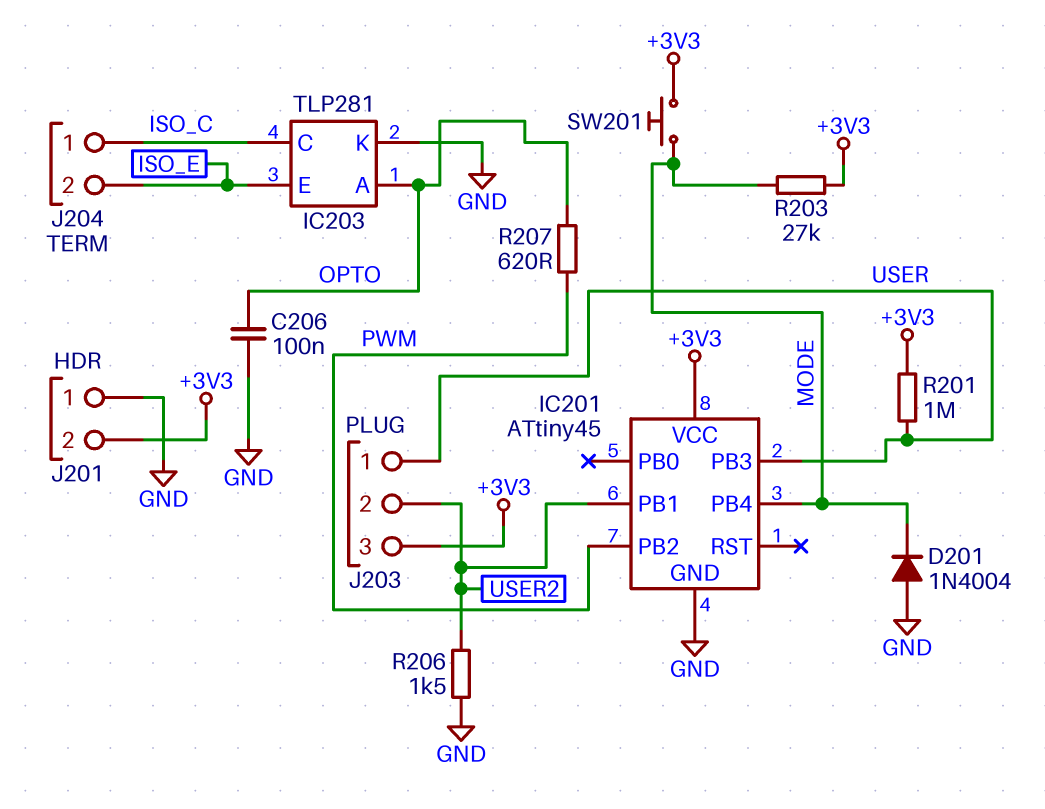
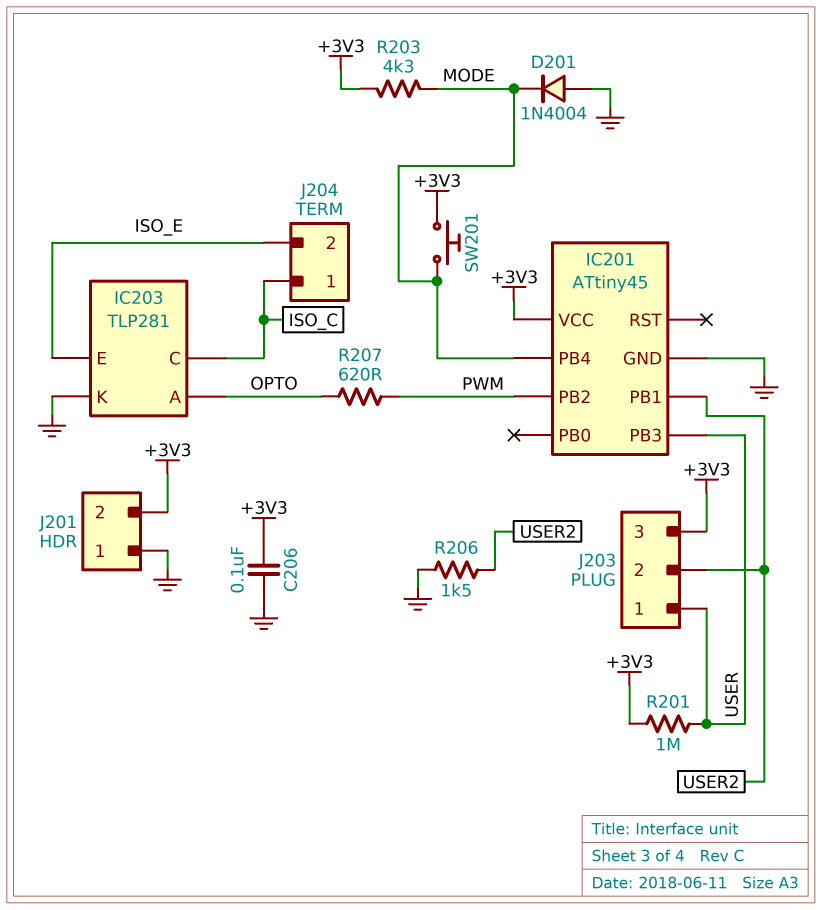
C206: 100nF (GND, OPTO) -> 100nF (+3V3, GND)
R203: 27k (+3V3, MODE) -> 4.3k (+3V3, MODE)

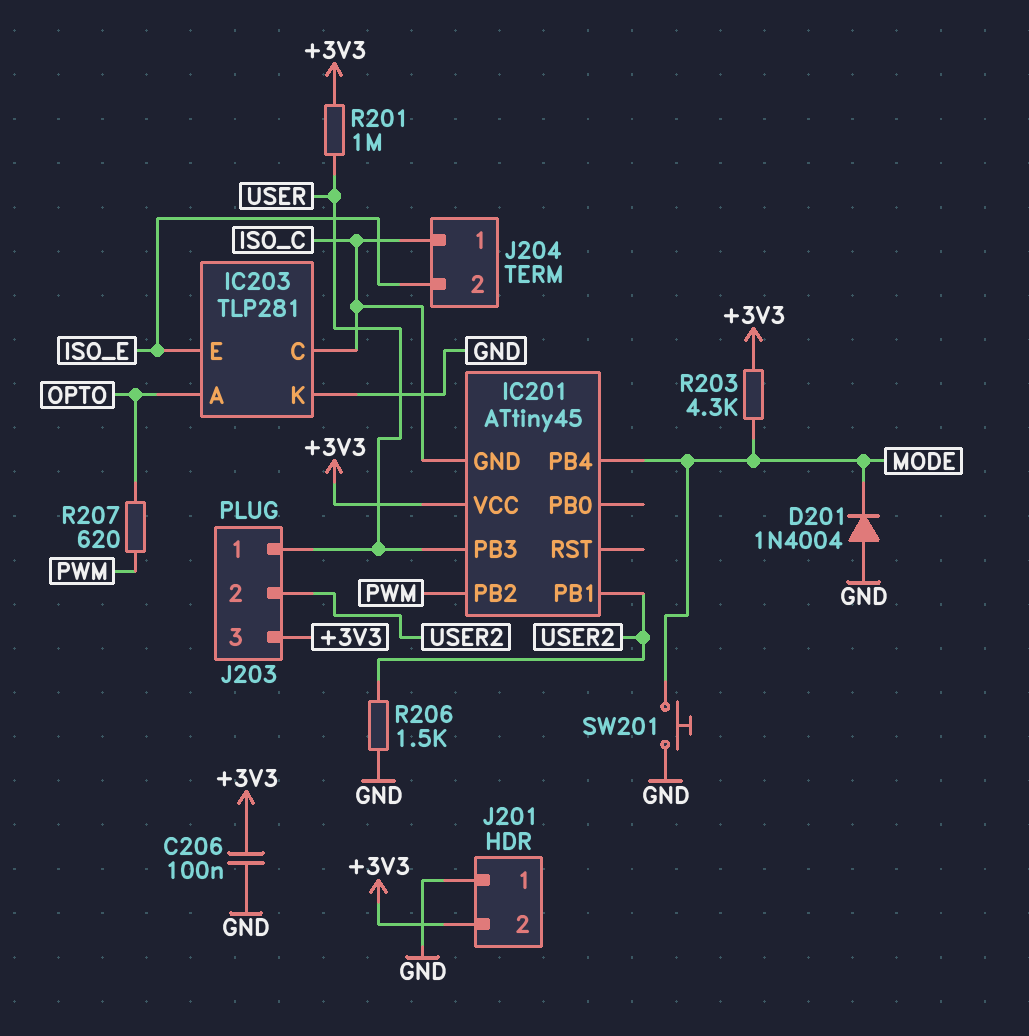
IC201 pin GND: GND -> ISO_C
SW201: button (+3V3, MODE) -> button (GND, MODE)

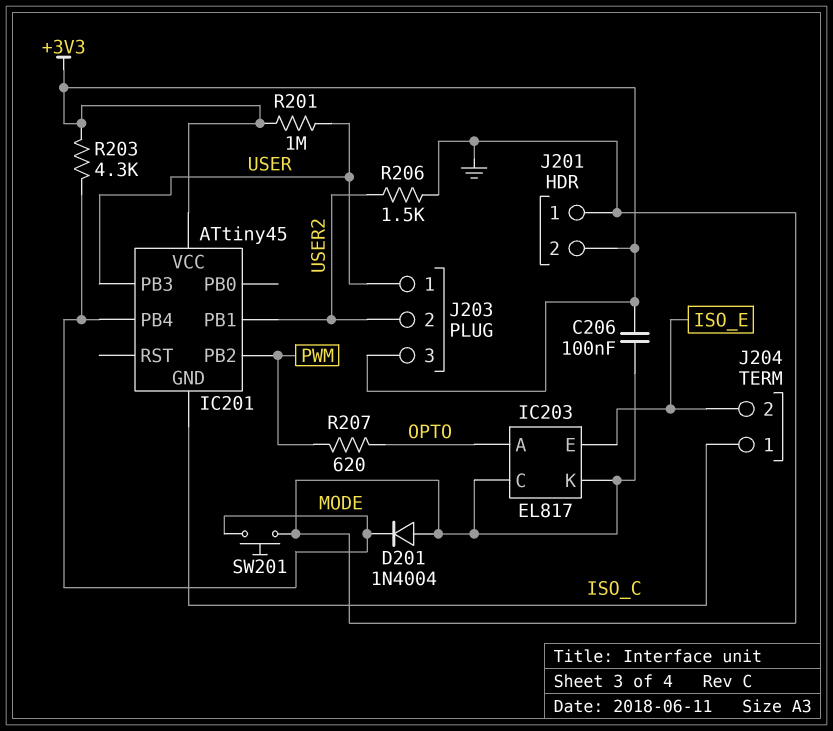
IC203: TLP281 -> EL817
IC203 pin C: ISO_C -> GND

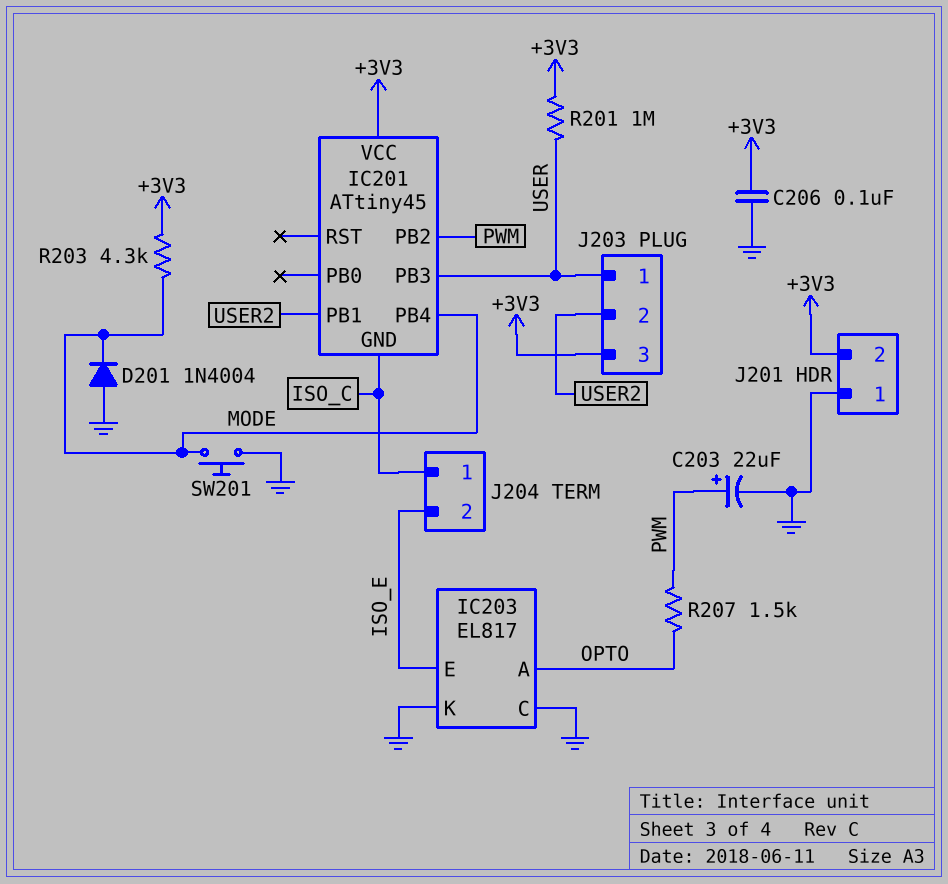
C203: none -> 22uF (plus PWM, minus GND)
R206: 1.5k (GND, USER2) -> none
R207: 620 (OPTO, PWM) -> 1.5k (OPTO, PWM)

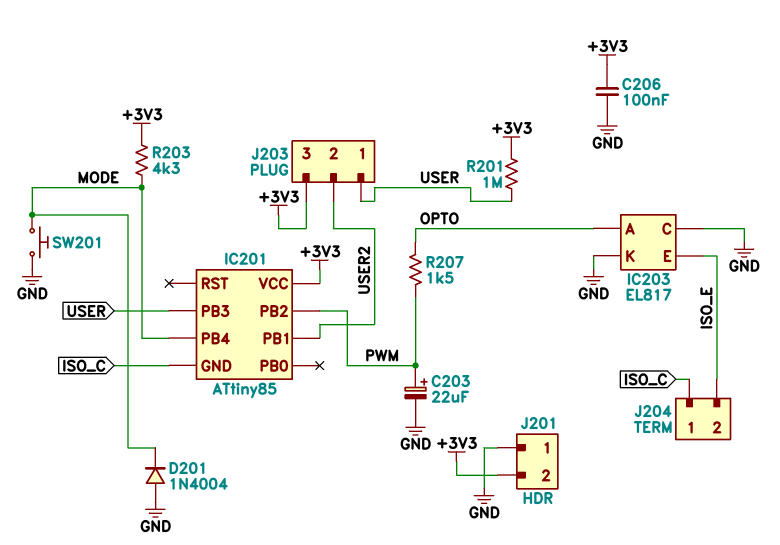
IC201: ATtiny45 -> ATtiny85

